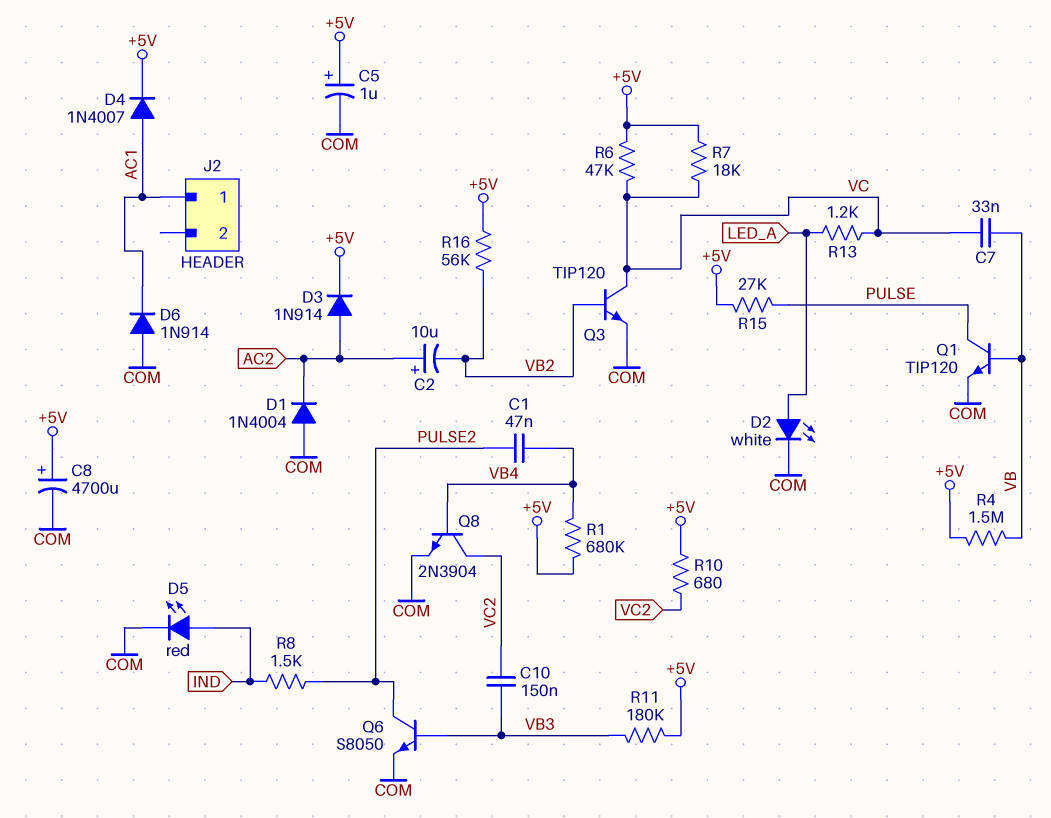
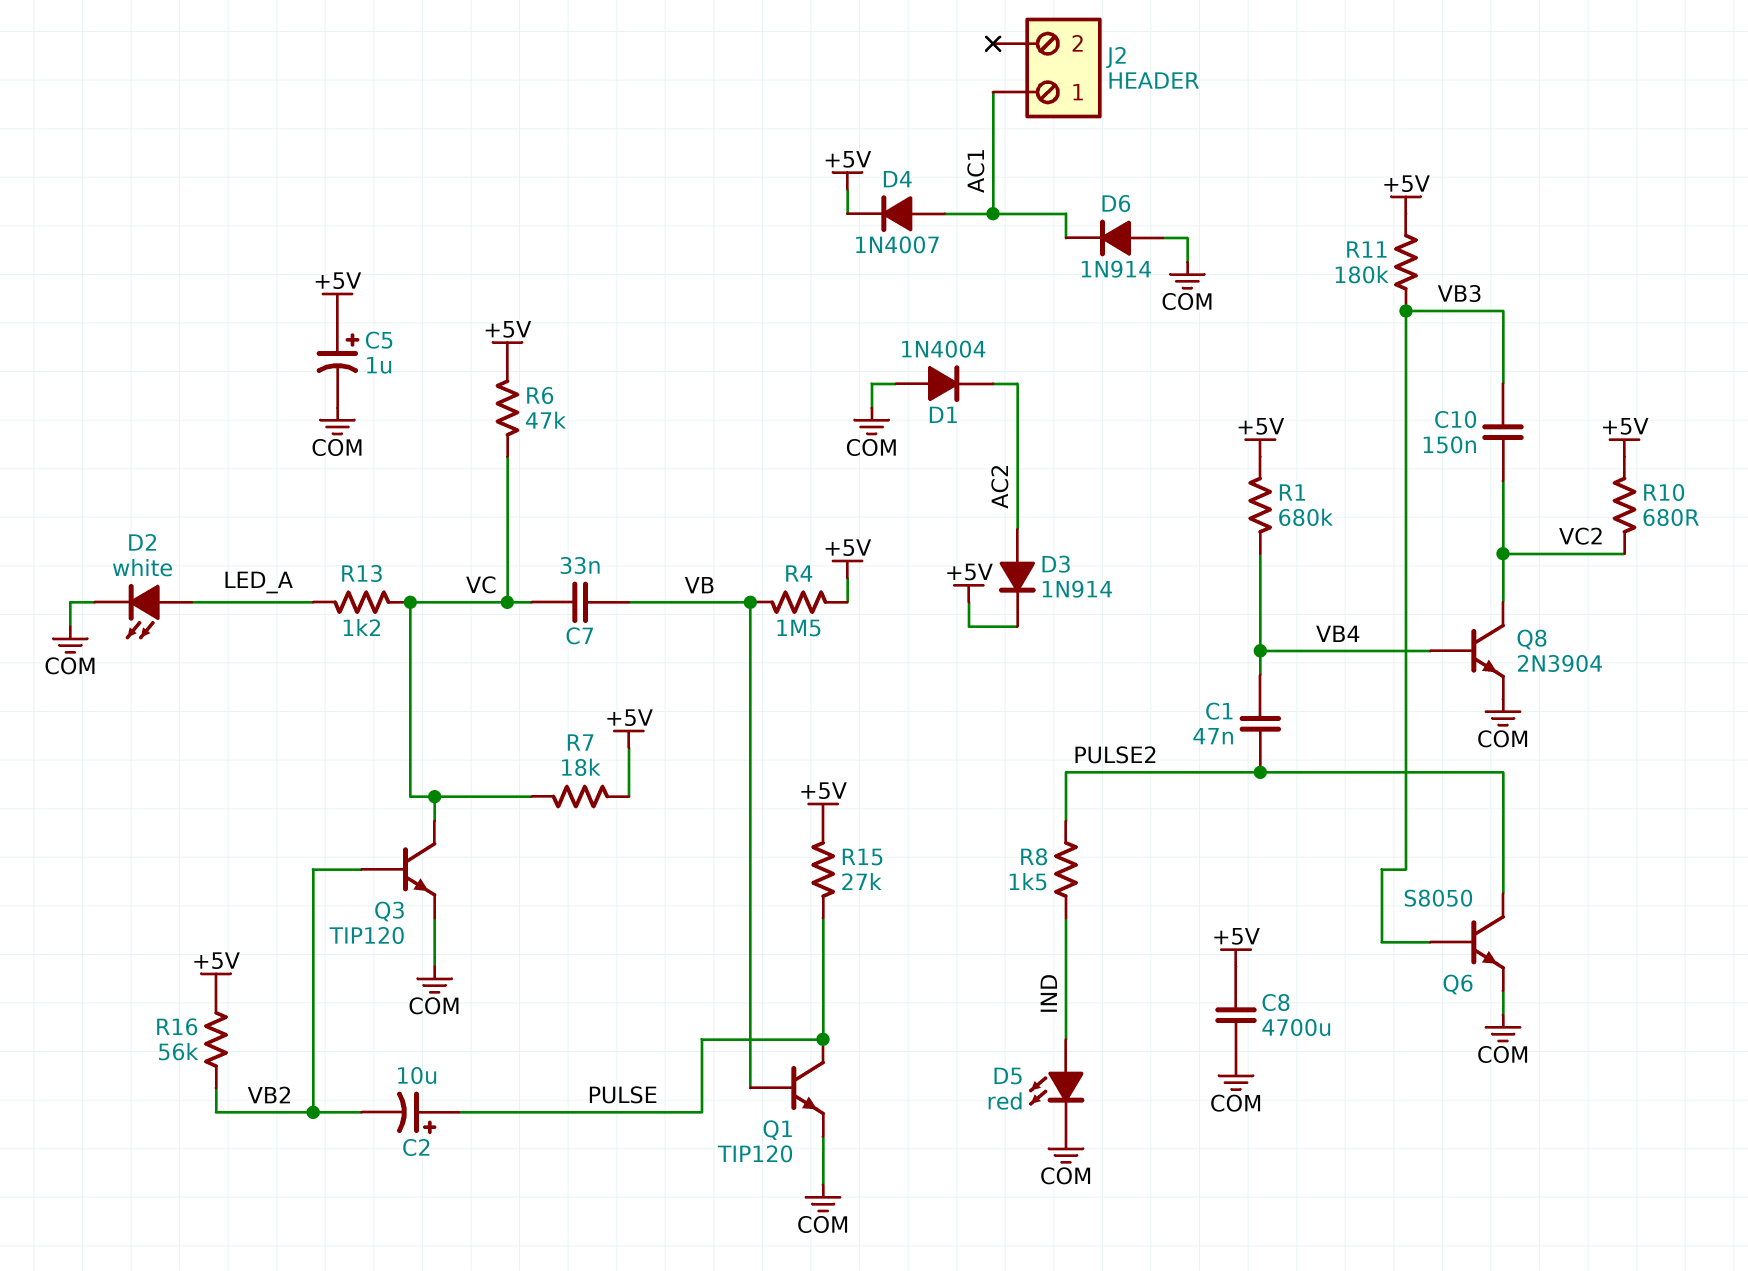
C2: 10uF (plus AC2, minus VB2) -> 10uF (plus PULSE, minus VB2)
C8: 4700uF (plus +5V, minus COM) -> 4700uF (+5V, COM)

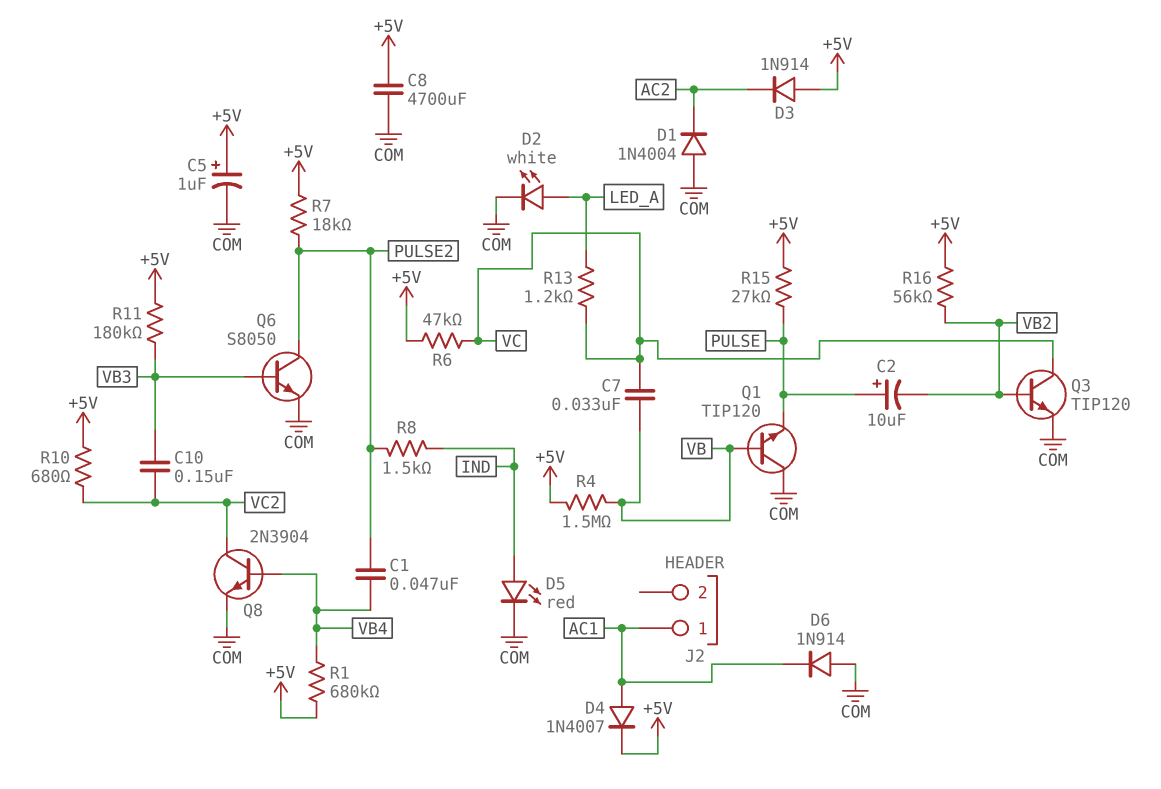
D3: diode 1N914 (A AC2, K +5V) -> diode 1N914 (A +5V, K AC2)
Q1: NPN TIP120 (B VB, C PULSE, E COM) -> NPN TIP120 (B VB, C COM, E PULSE)
R7: 18k (+5V, VC) -> 18k (+5V, PULSE2)

